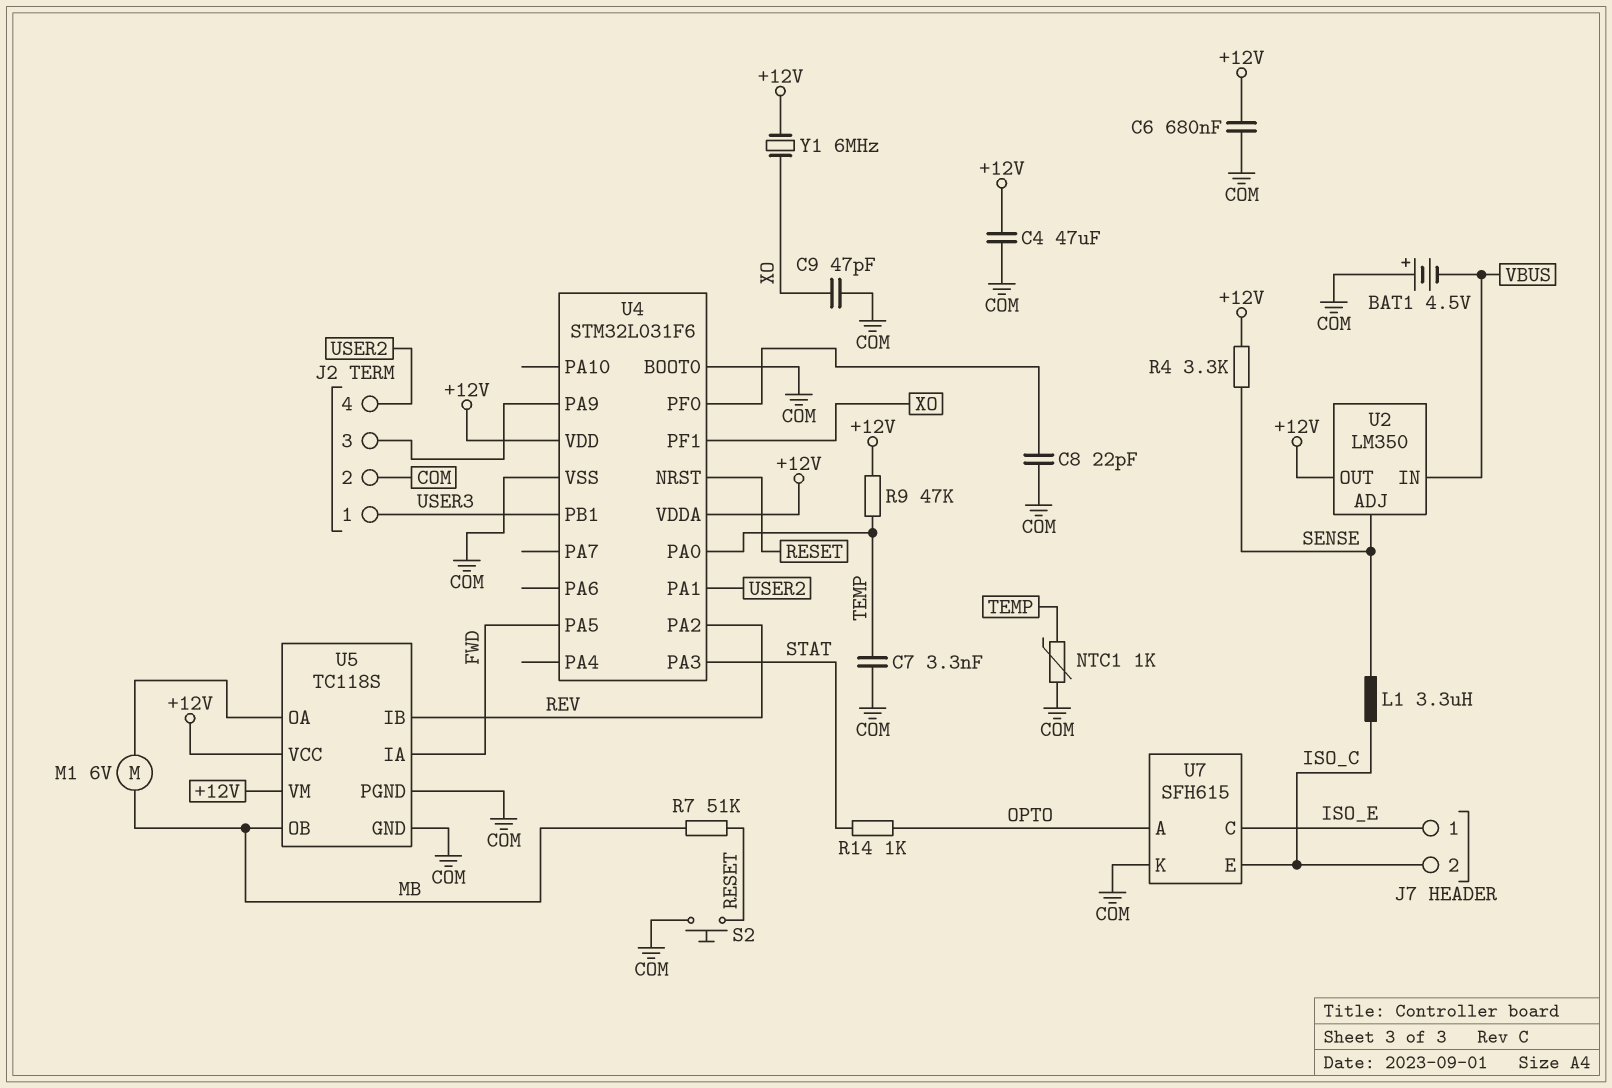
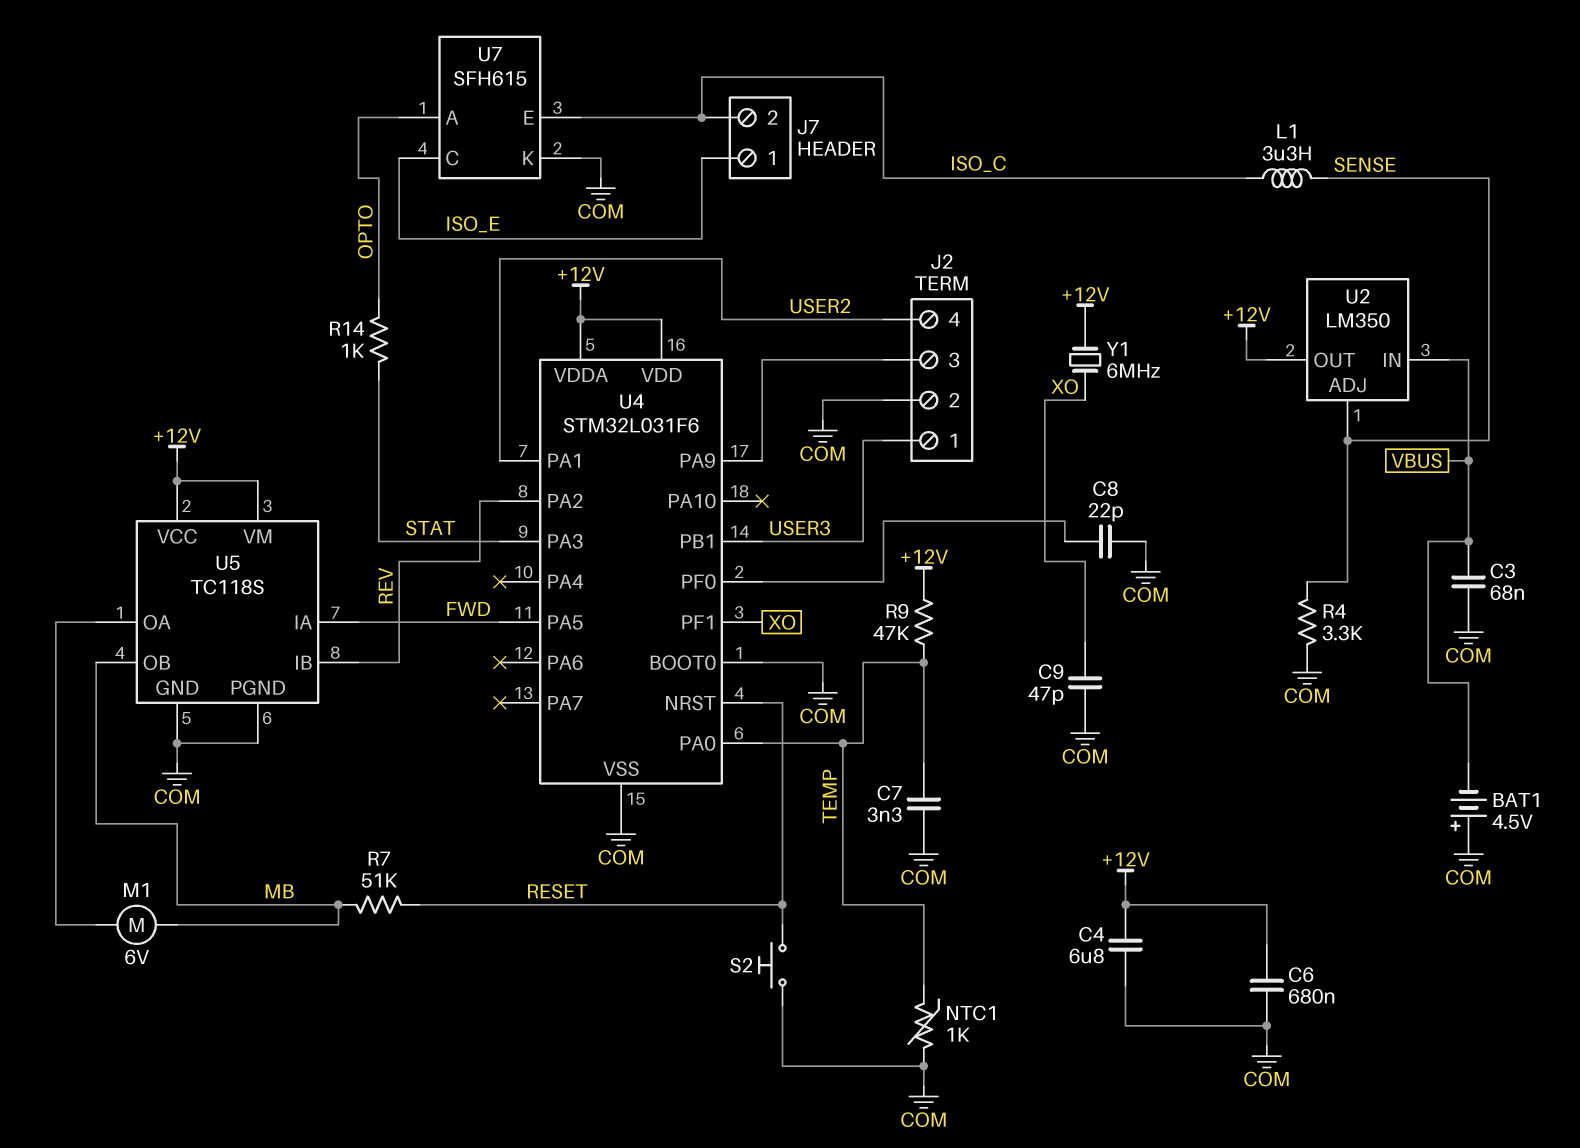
C3: none -> 68nF (COM, VBUS)
C4: 47uF (+12V, COM) -> 6.8uF (+12V, COM)
R4: 3.3k (+12V, SENSE) -> 3.3k (COM, SENSE)

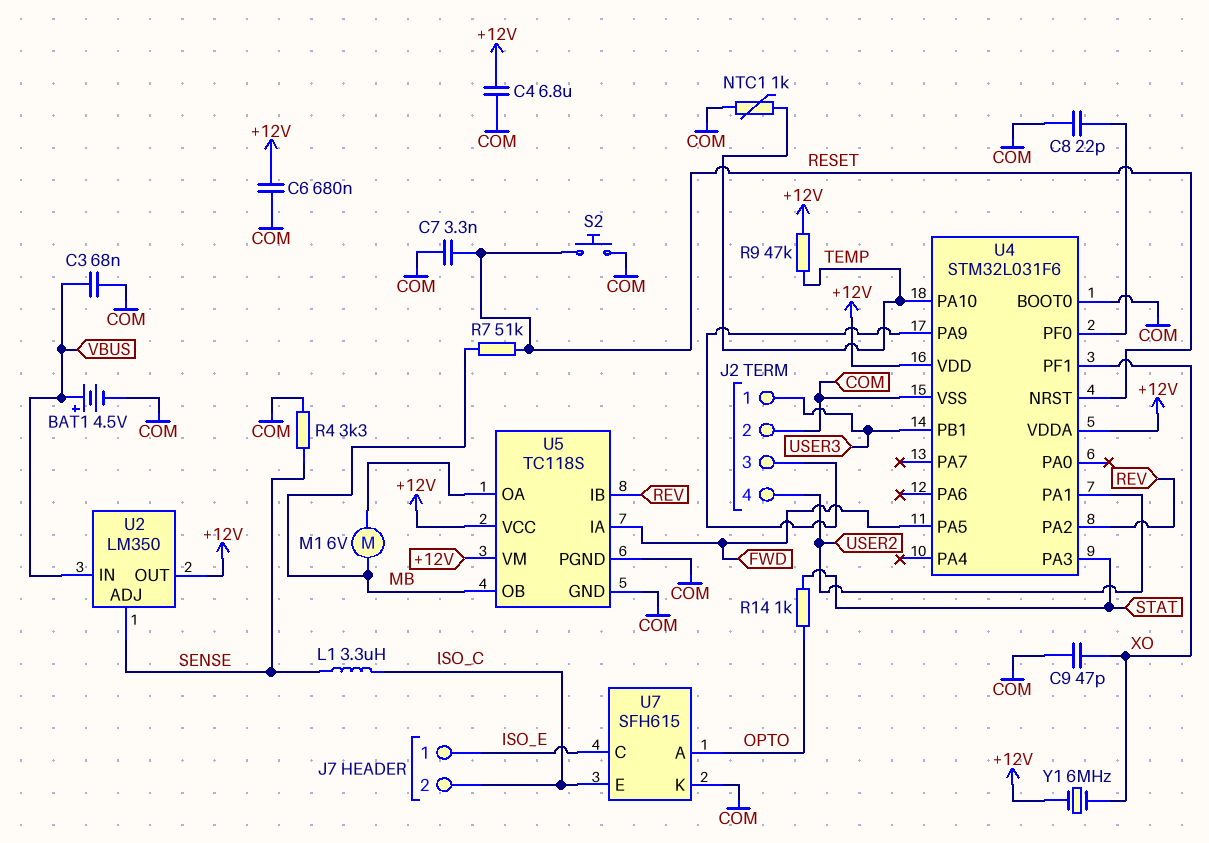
BAT1: 4.5V (plus COM, minus VBUS) -> 4.5V (plus VBUS, minus COM)
C7: 3.3nF (COM, TEMP) -> 3.3nF (COM, RESET)
U4 pin PA0: TEMP -> none
U4 pin PA10: none -> TEMP

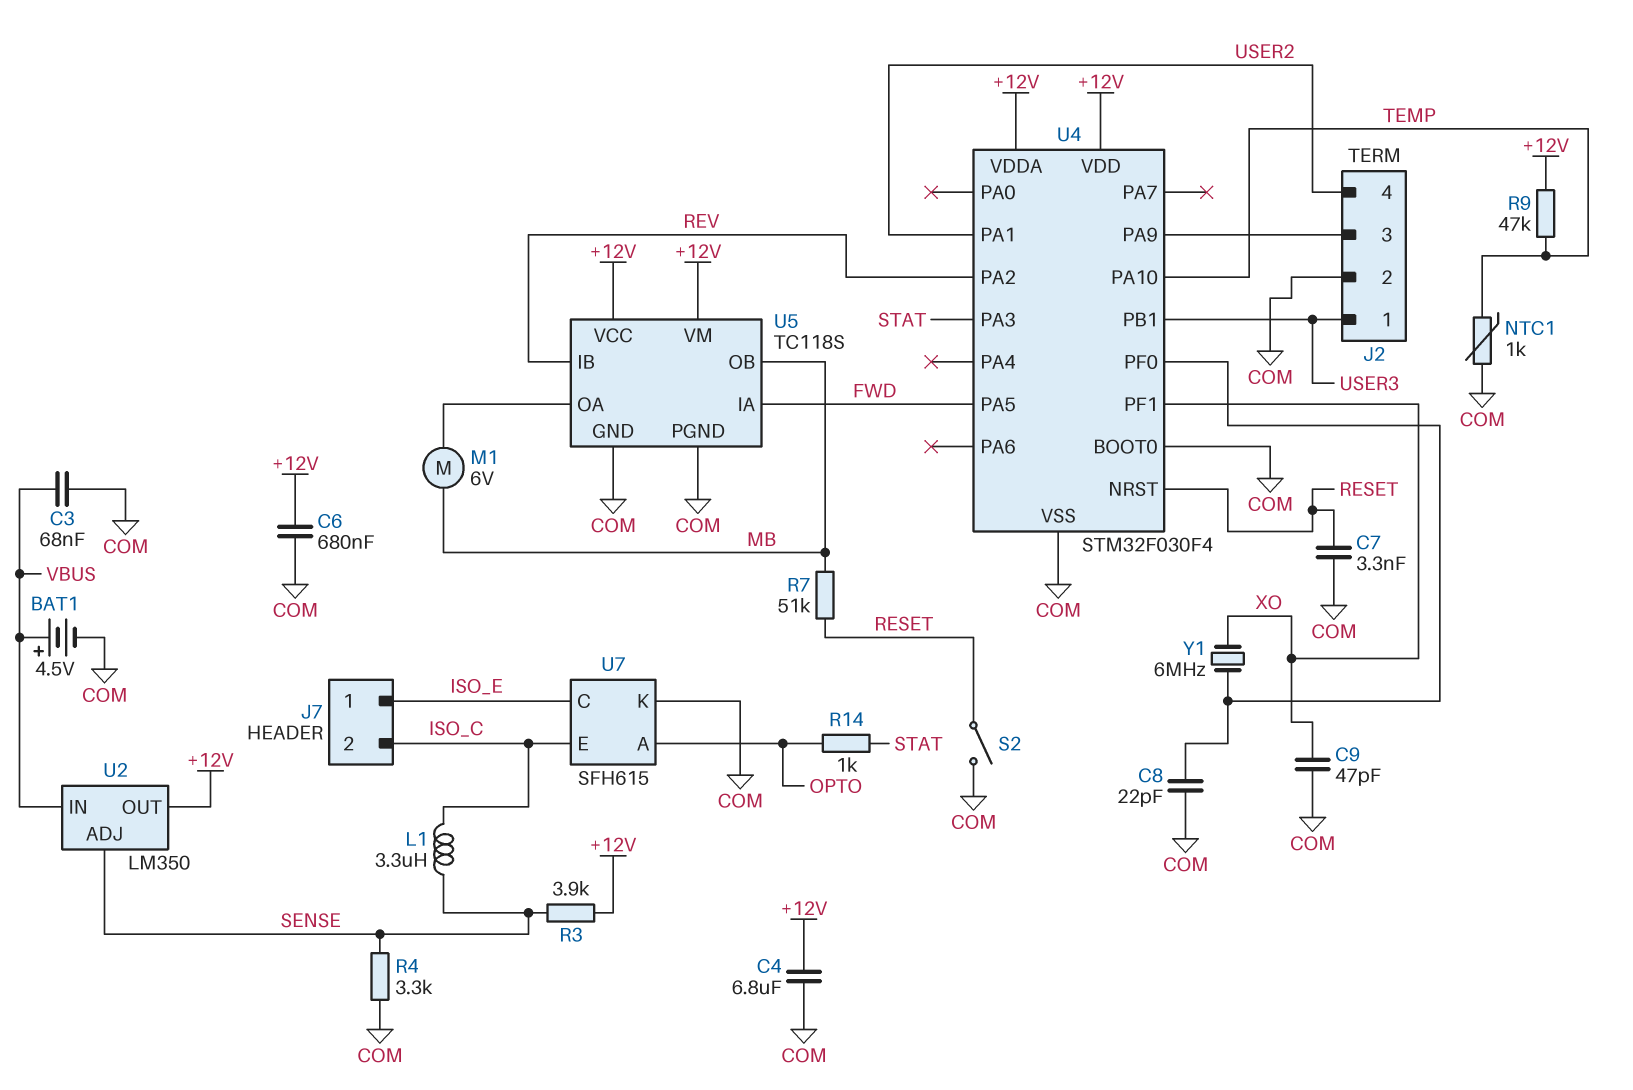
R3: none -> 3.9k (+12V, SENSE)
S2: button (COM, RESET) -> switch (COM, RESET)
U4: STM32L031F6 -> STM32F030F4
Y1: 6MHz (+12V, XO) -> 6MHz (U4/PF0, XO)

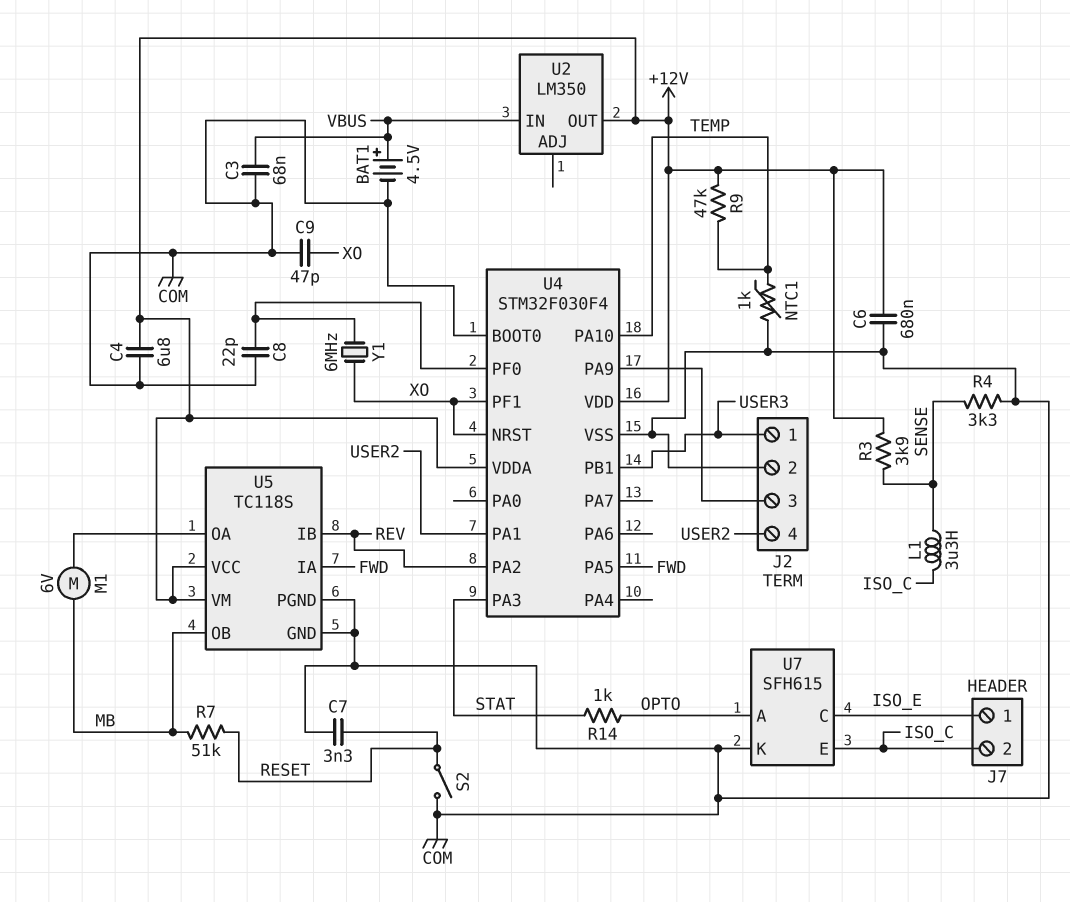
U2 pin ADJ: SENSE -> none
U4 pin NRST: RESET -> XO

